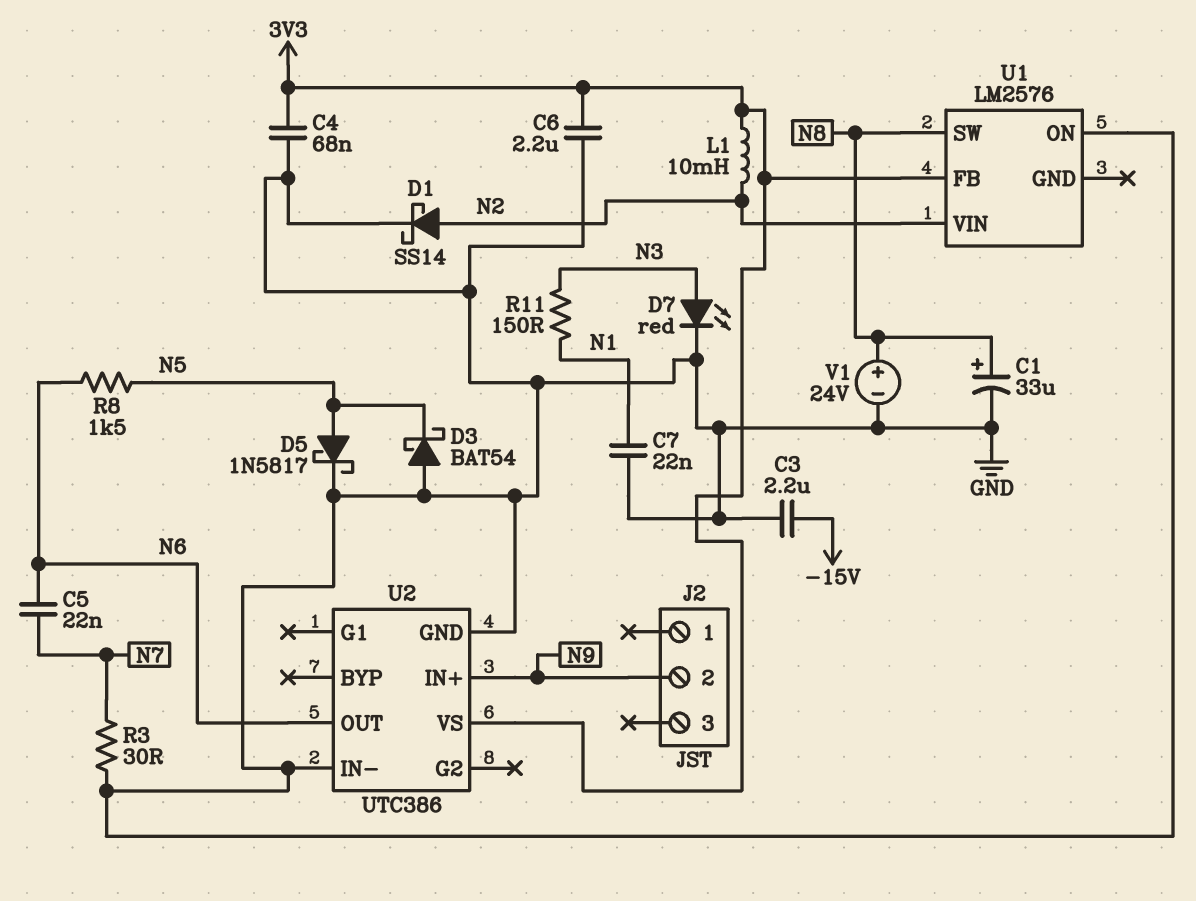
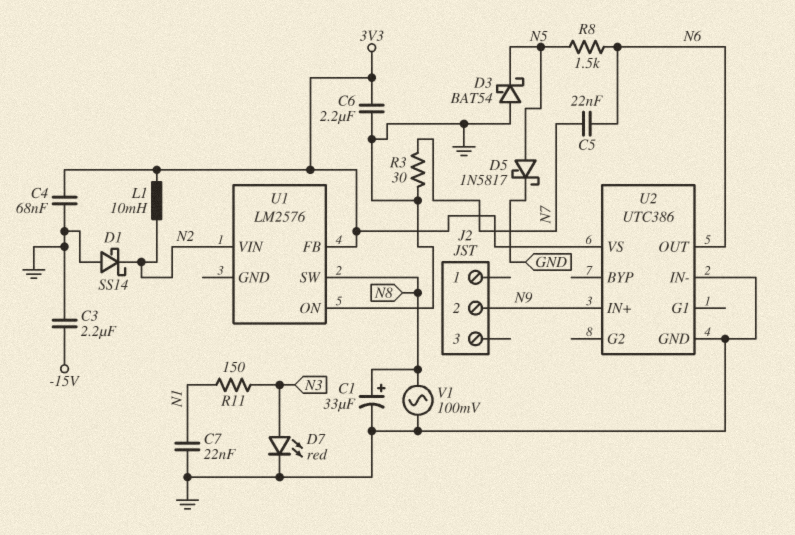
D1: schottky SS14 (A N2, K GND) -> schottky SS14 (A GND, K N2)
V1: 24V (plus N8, minus GND) -> AC 100mV (GND, N8)

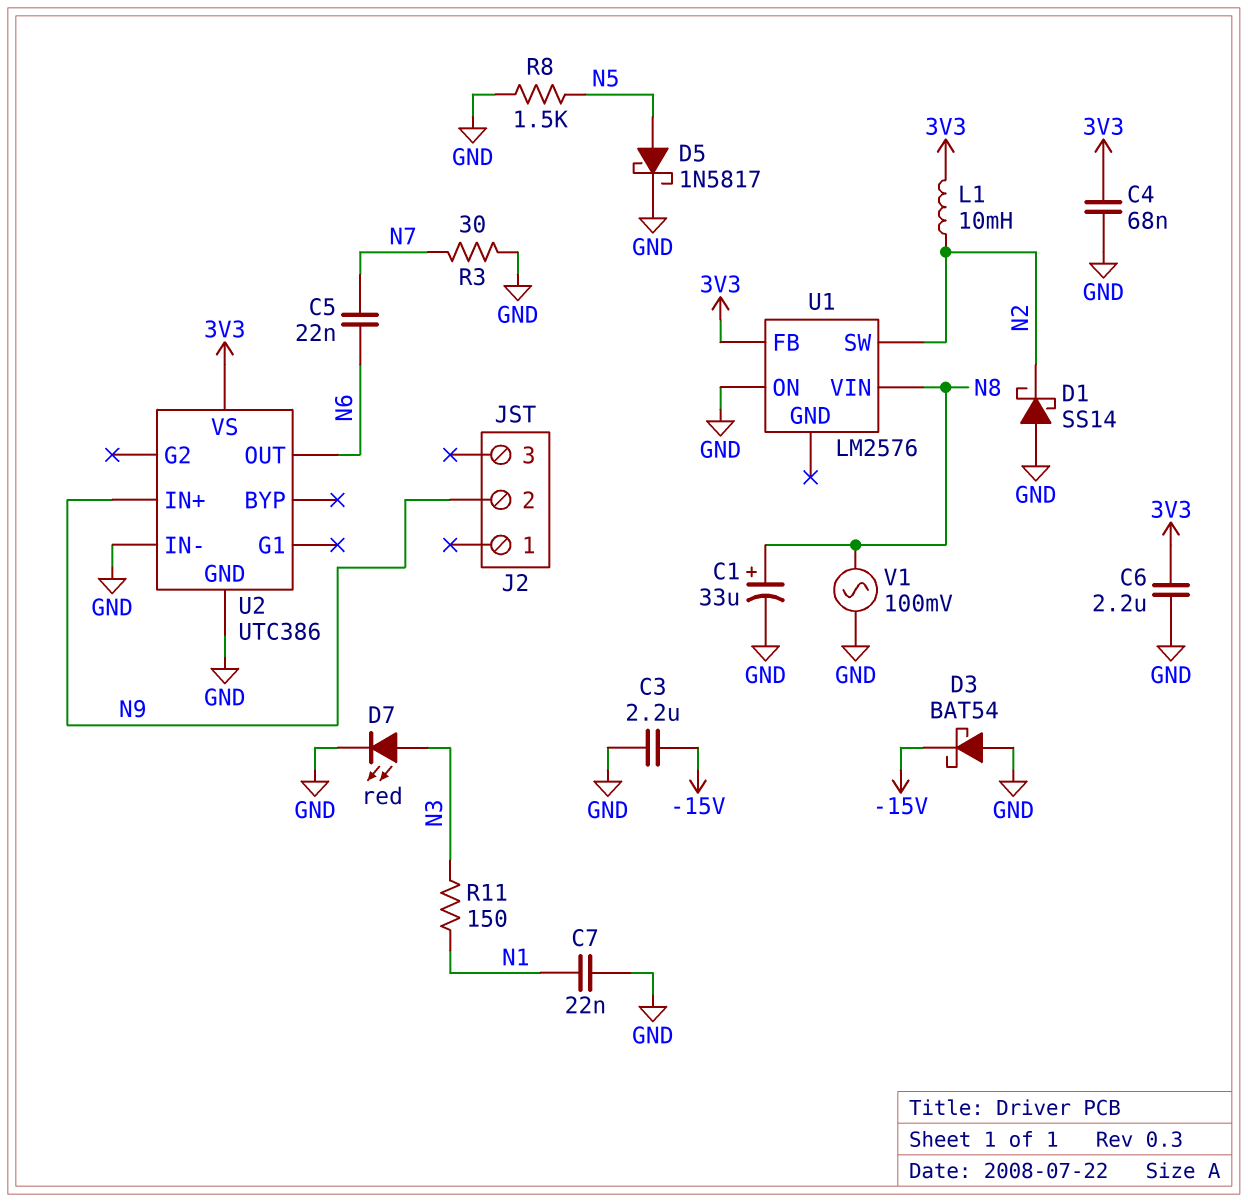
D3: schottky BAT54 (A GND, K N5) -> schottky BAT54 (A GND, K -15V)
R8: 1.5k (N5, N6) -> 1.5k (GND, N5)
U1 pin SW: N8 -> N2
U1 pin VIN: N2 -> N8

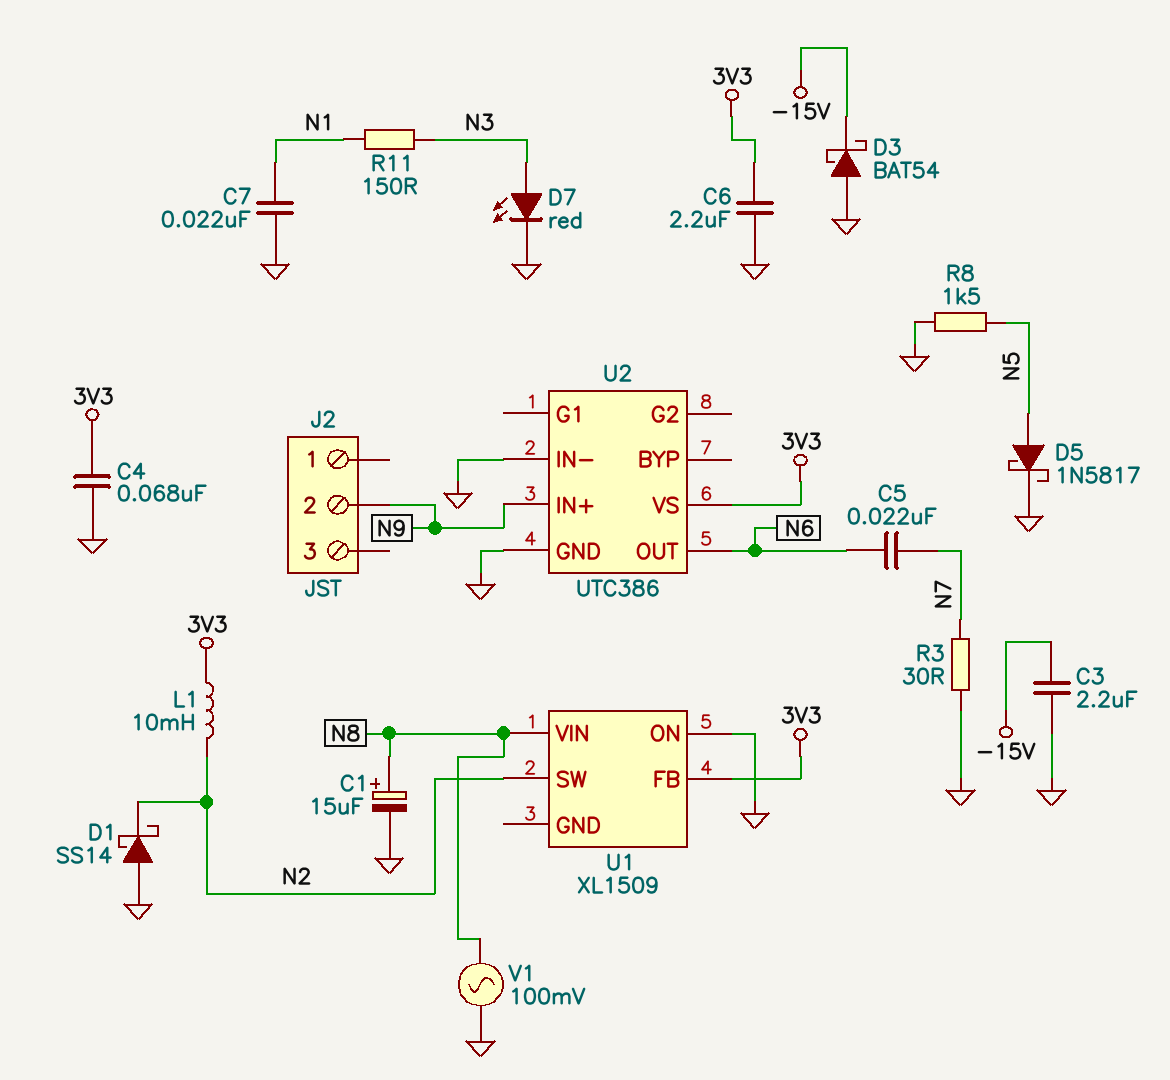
C1: 33uF (plus N8, minus GND) -> 15uF (plus N8, minus GND)
U1: LM2576 -> XL1509

